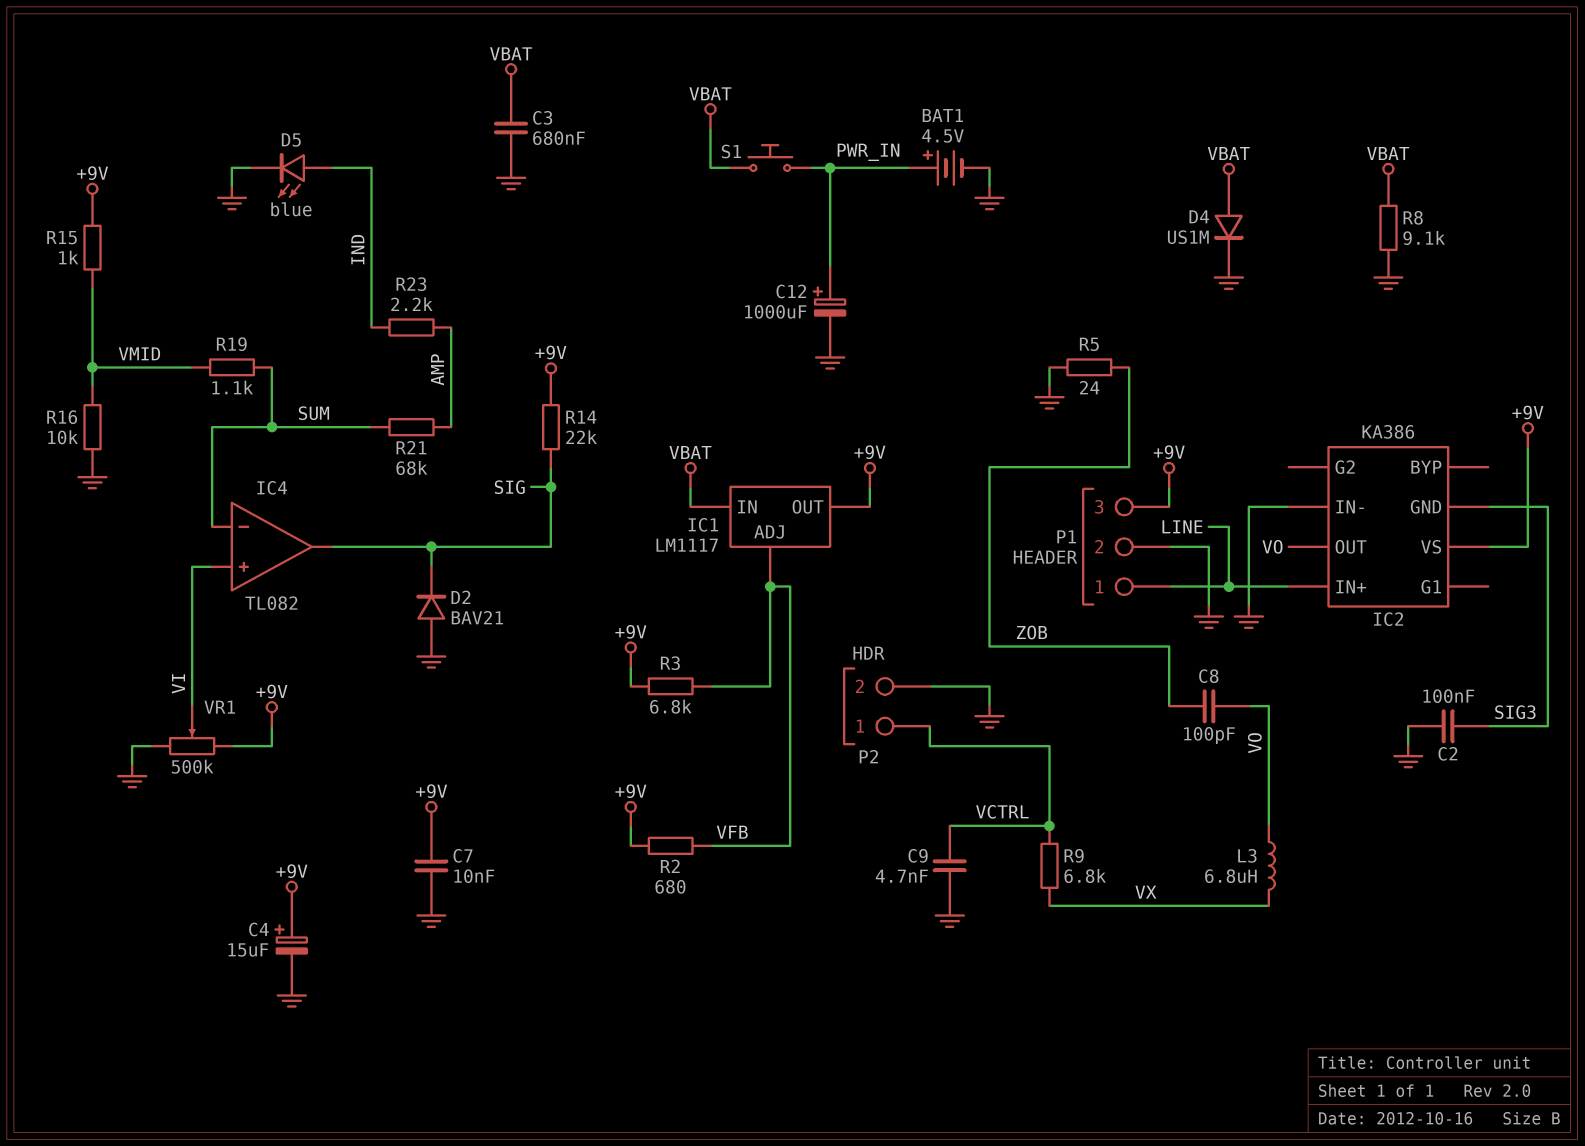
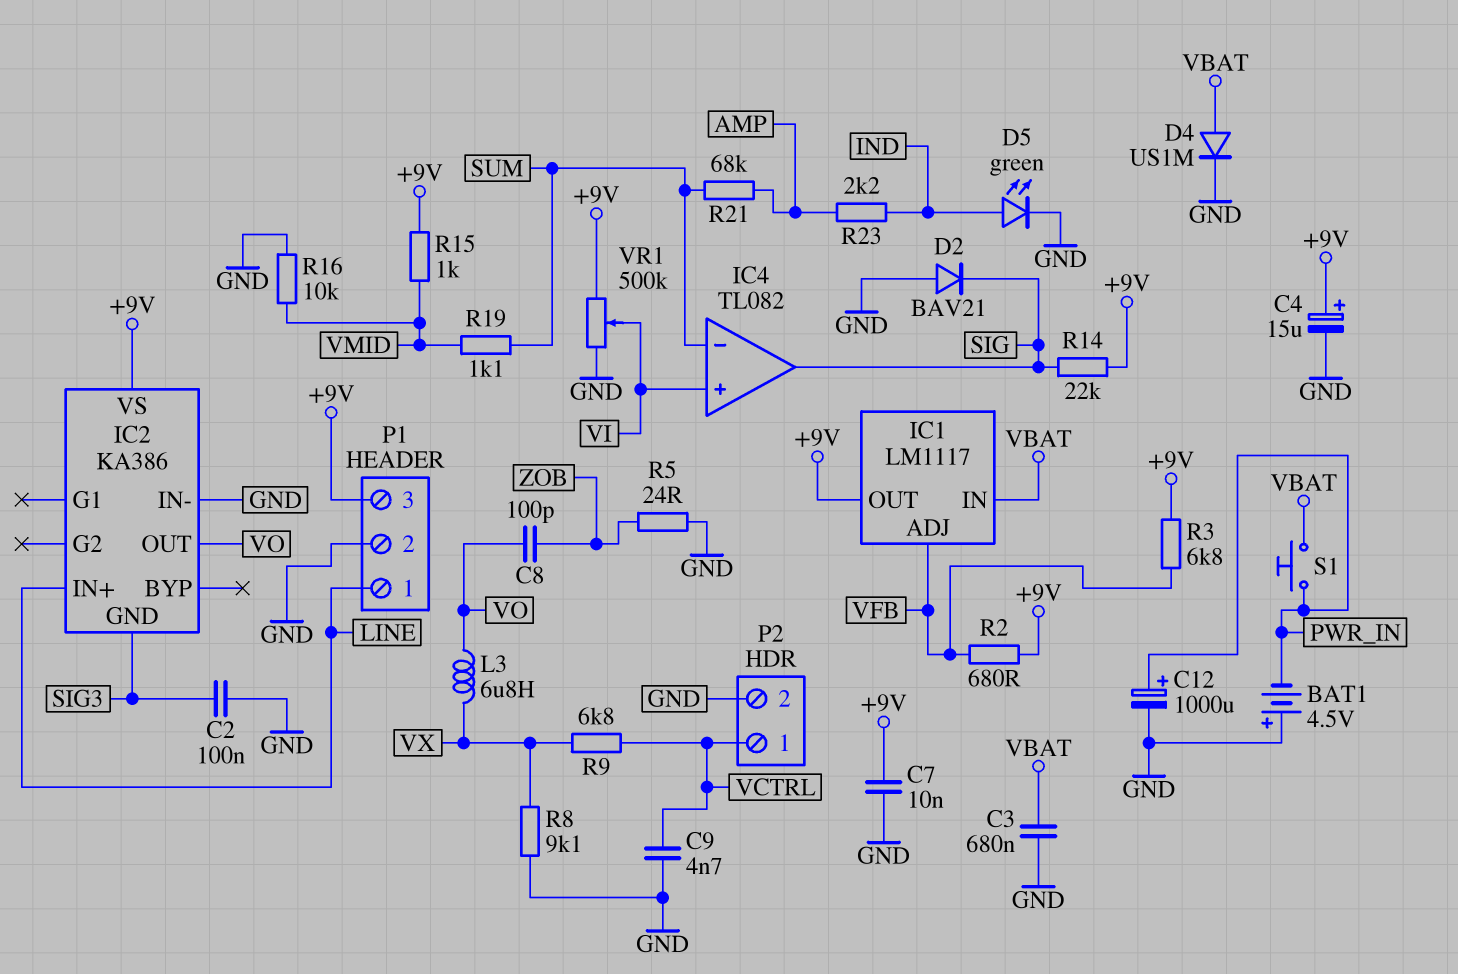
BAT1: 4.5V (plus PWR_IN, minus GND) -> 4.5V (plus GND, minus PWR_IN)
D5: LED blue (A IND, K GND) -> LED green (A IND, K GND)
R8: 9.1k (GND, VBAT) -> 9.1k (GND, VX)

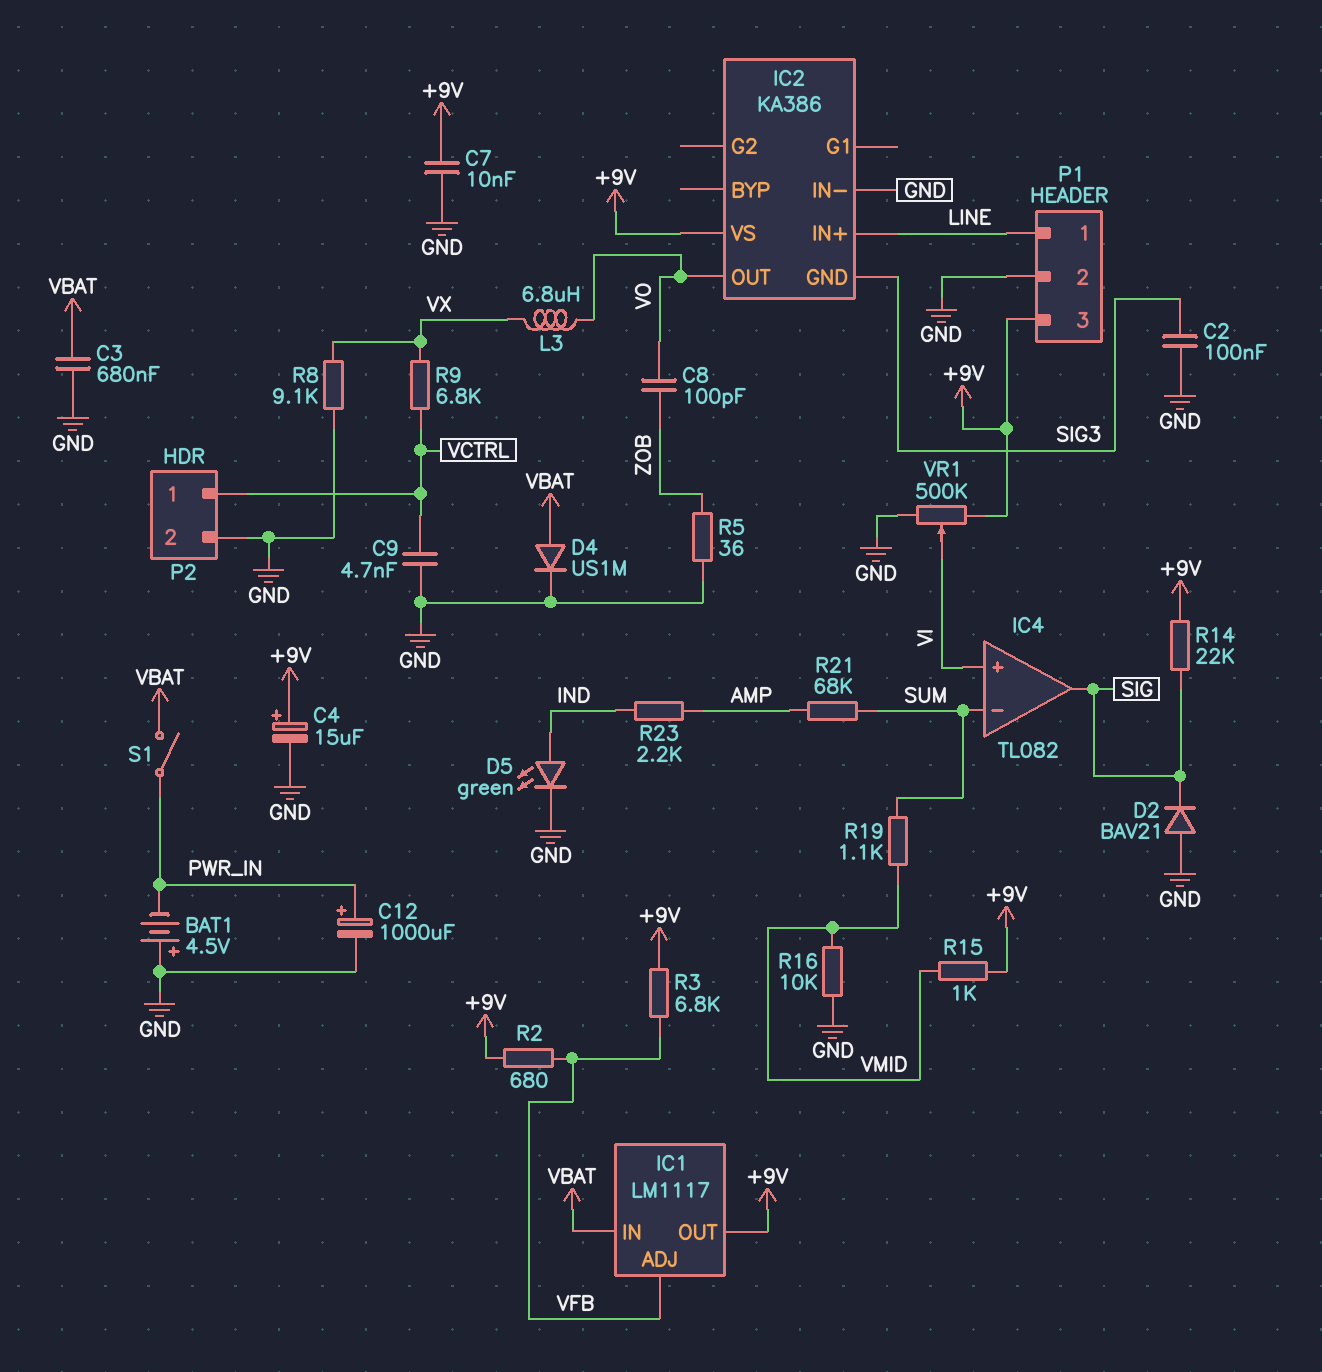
R5: 24 (GND, ZOB) -> 36 (GND, ZOB)
S1: button (PWR_IN, VBAT) -> switch (PWR_IN, VBAT)

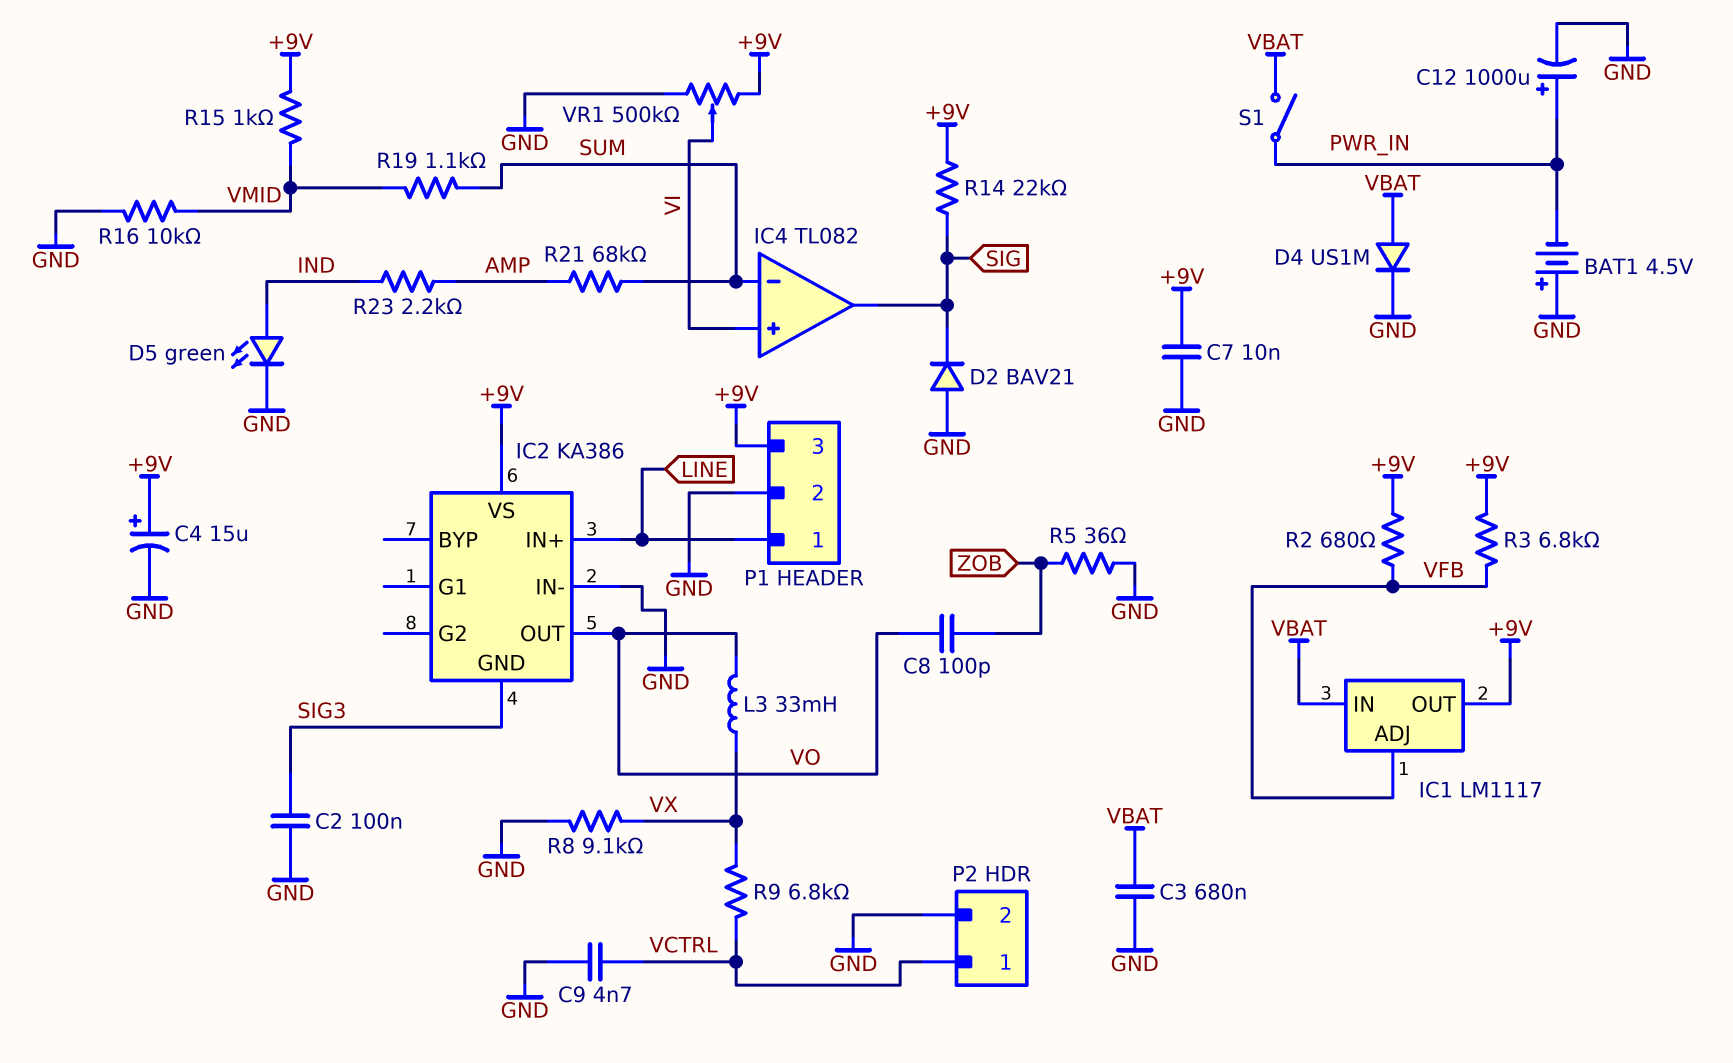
L3: 6.8uH (VO, VX) -> 33mH (VO, VX)

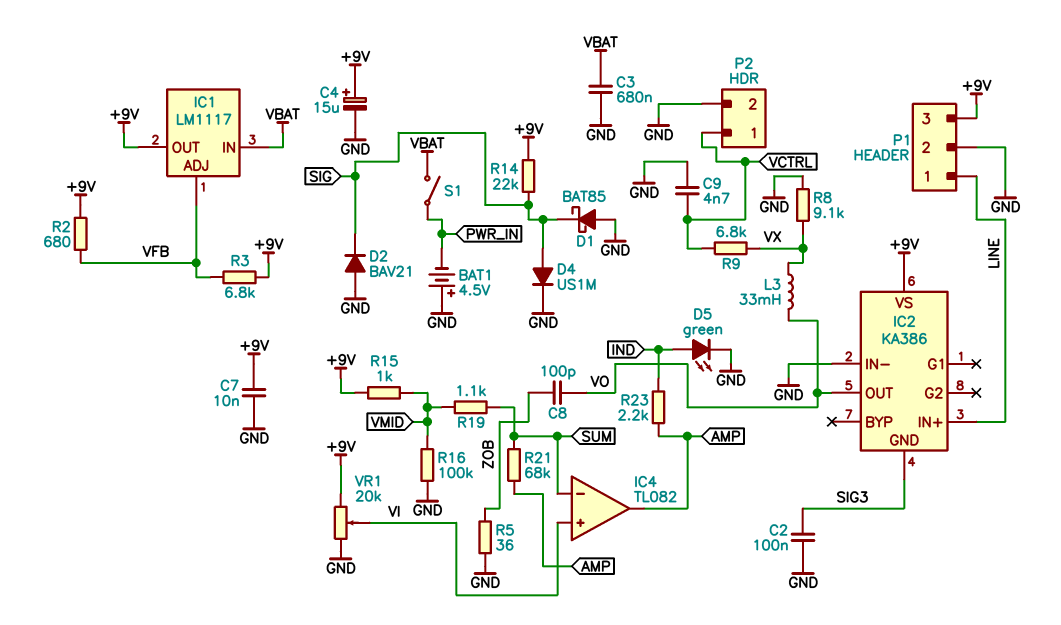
C12: 1000uF (plus PWR_IN, minus GND) -> none
D1: none -> schottky BAT85 (A GND, K SIG)
D4: diode US1M (A VBAT, K GND) -> diode US1M (A SIG, K GND)
IC4 pin out: SIG -> AMP
R16: 10k (GND, VMID) -> 100k (GND, VMID)
VR1: 500k (+9V, GND, wiper VI) -> 20k (+9V, GND, wiper VI)

